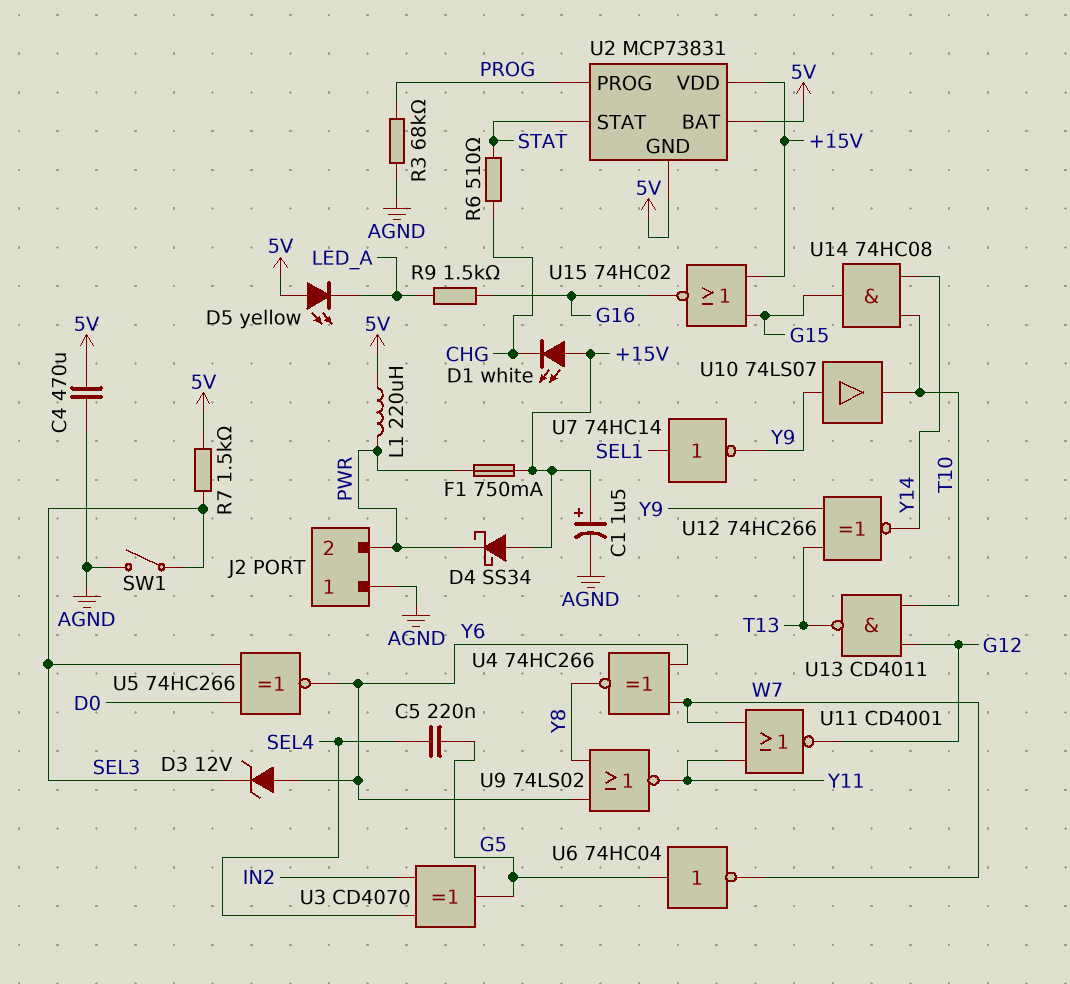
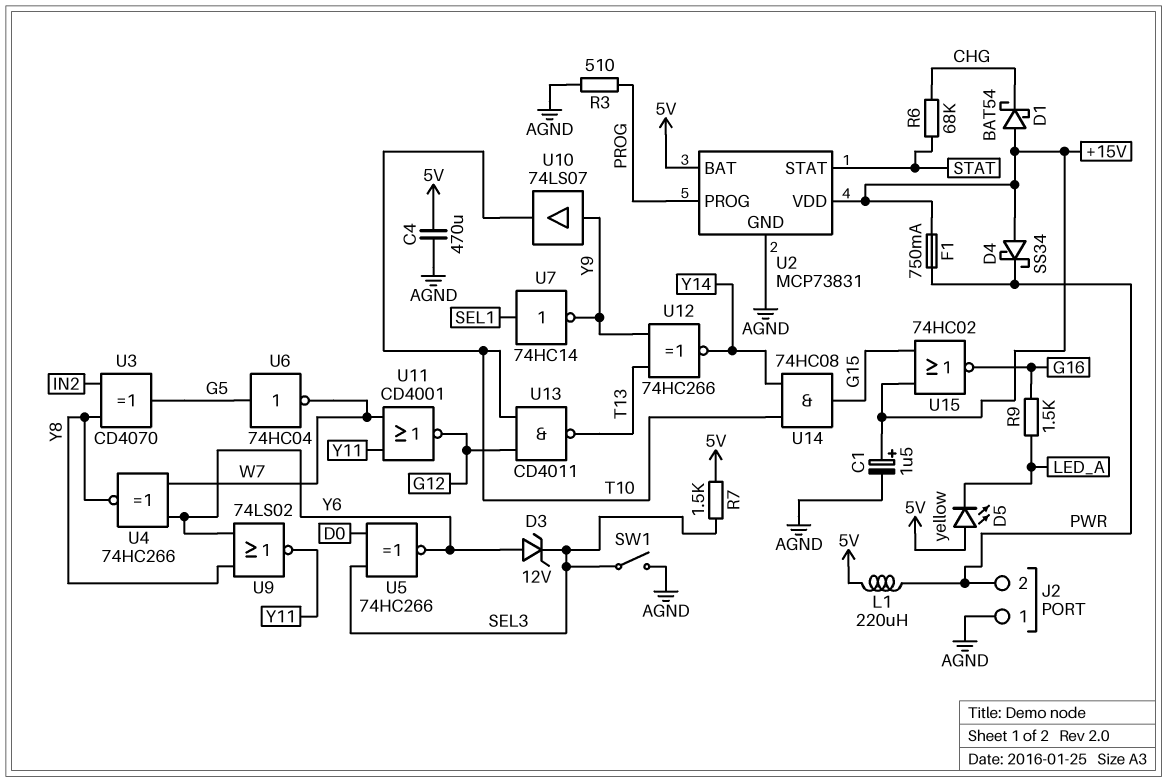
C5: 220nF (G5, SEL4) -> none
D1: LED white (A +15V, K CHG) -> schottky BAT54 (A +15V, K CHG)
R3: 68k (AGND, PROG) -> 510 (AGND, PROG)
R6: 510 (CHG, STAT) -> 68k (CHG, STAT)
U2 pin GND: 5V -> AGND
U3: XOR CD4070 (in IN2, in SEL4, out G5) -> XOR CD4070 (in IN2, in Y8, out G5)

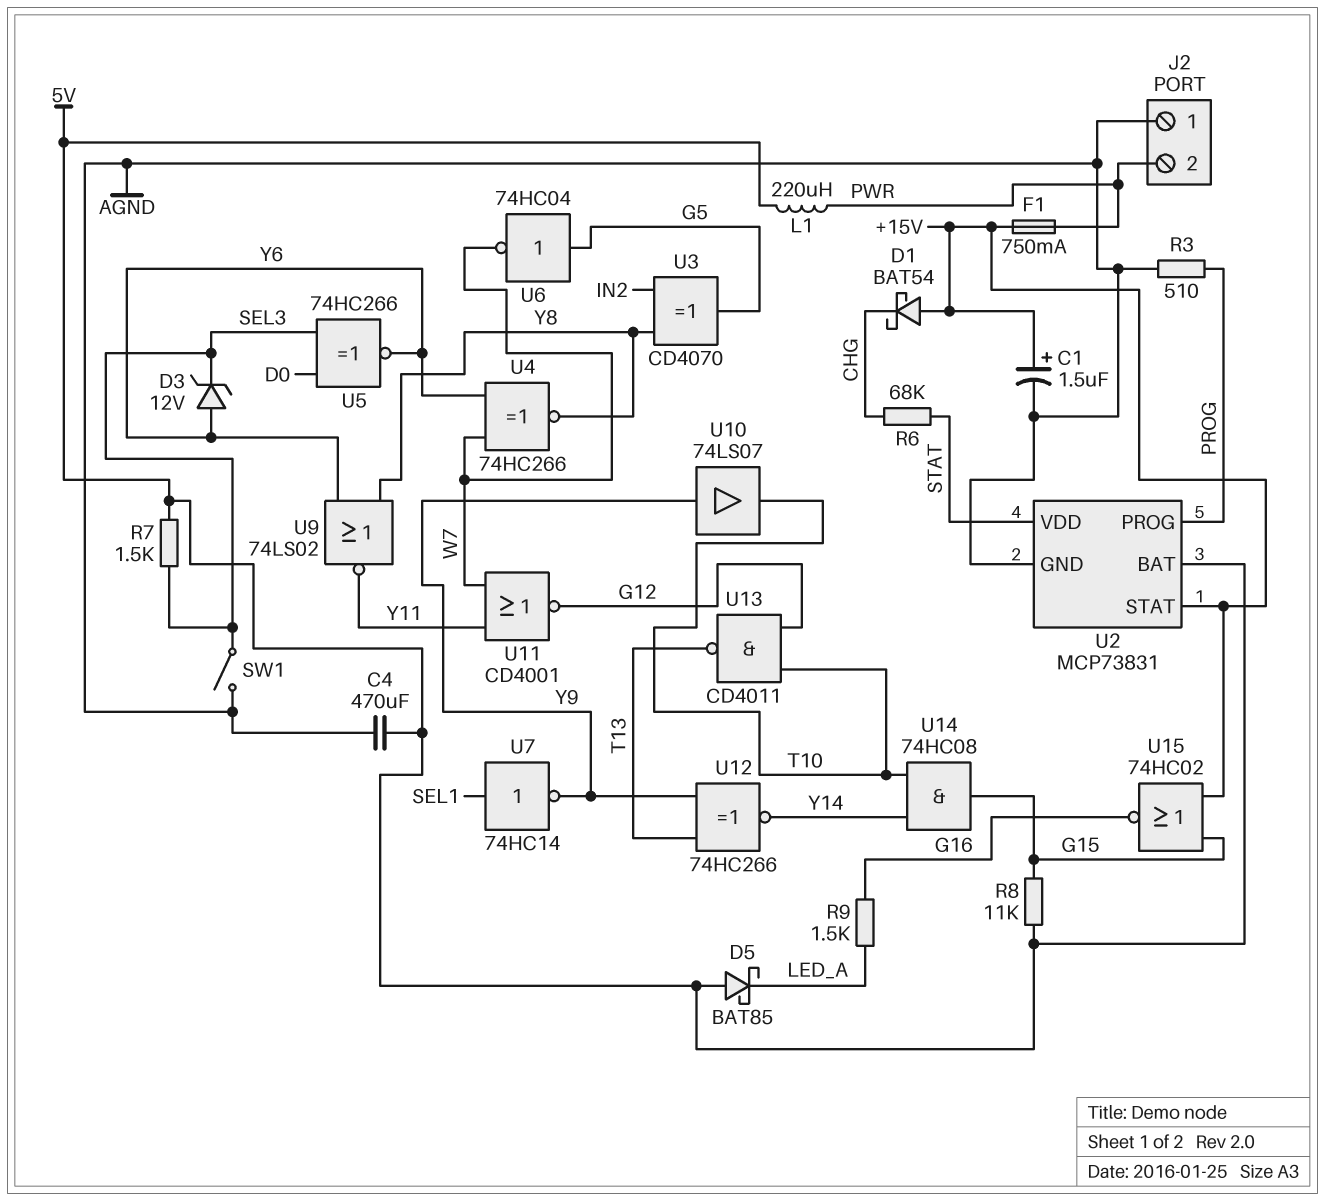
D4: schottky SS34 (A +15V, K PWR) -> none
D5: LED yellow (A 5V, K LED_A) -> schottky BAT85 (A 5V, K LED_A)
R8: none -> 11k (5V, G15)
U2 pin STAT: STAT -> +15V
U2 pin VDD: +15V -> STAT

